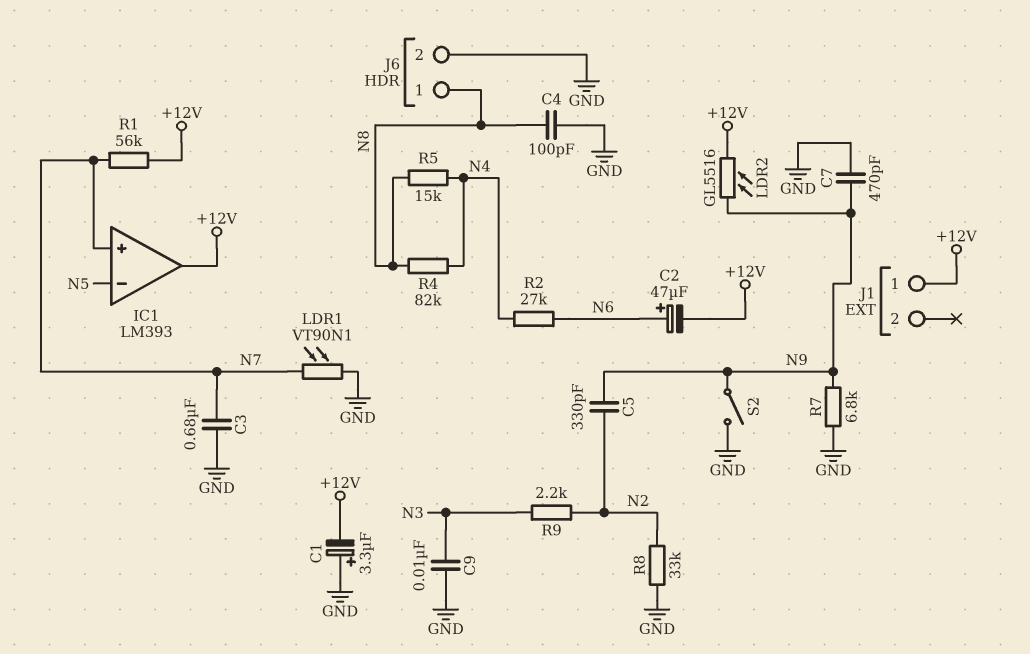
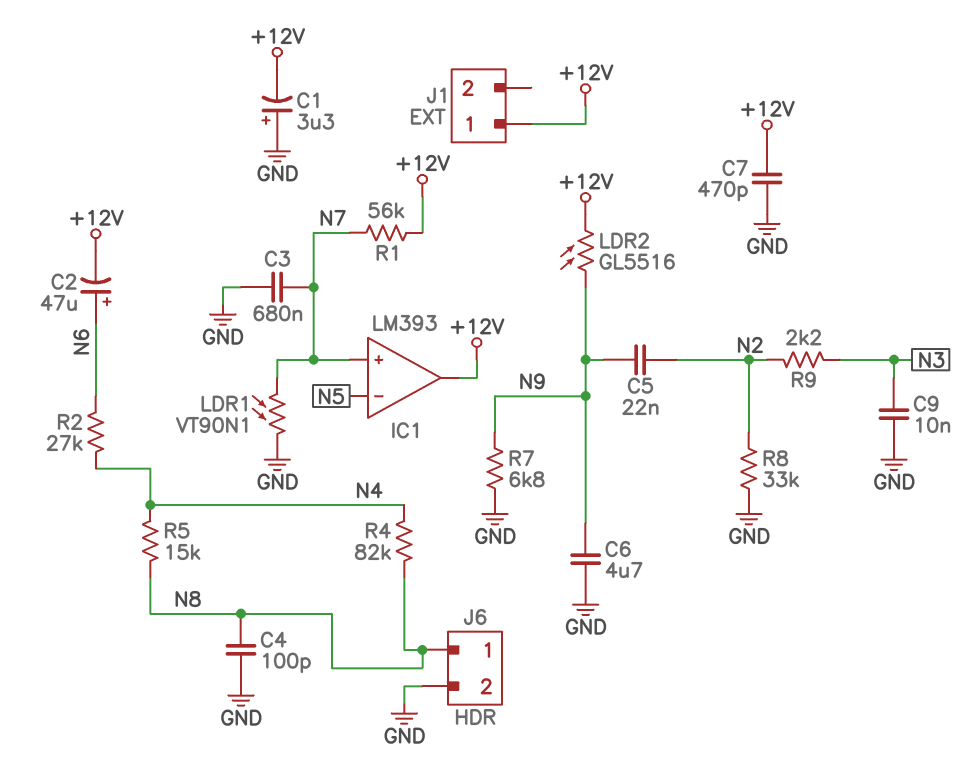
C5: 330pF (N2, N9) -> 22nF (N2, N9)
C6: none -> 4.7uF (GND, N9)
C7: 470pF (GND, N9) -> 470pF (+12V, GND)
S2: switch (GND, N9) -> none

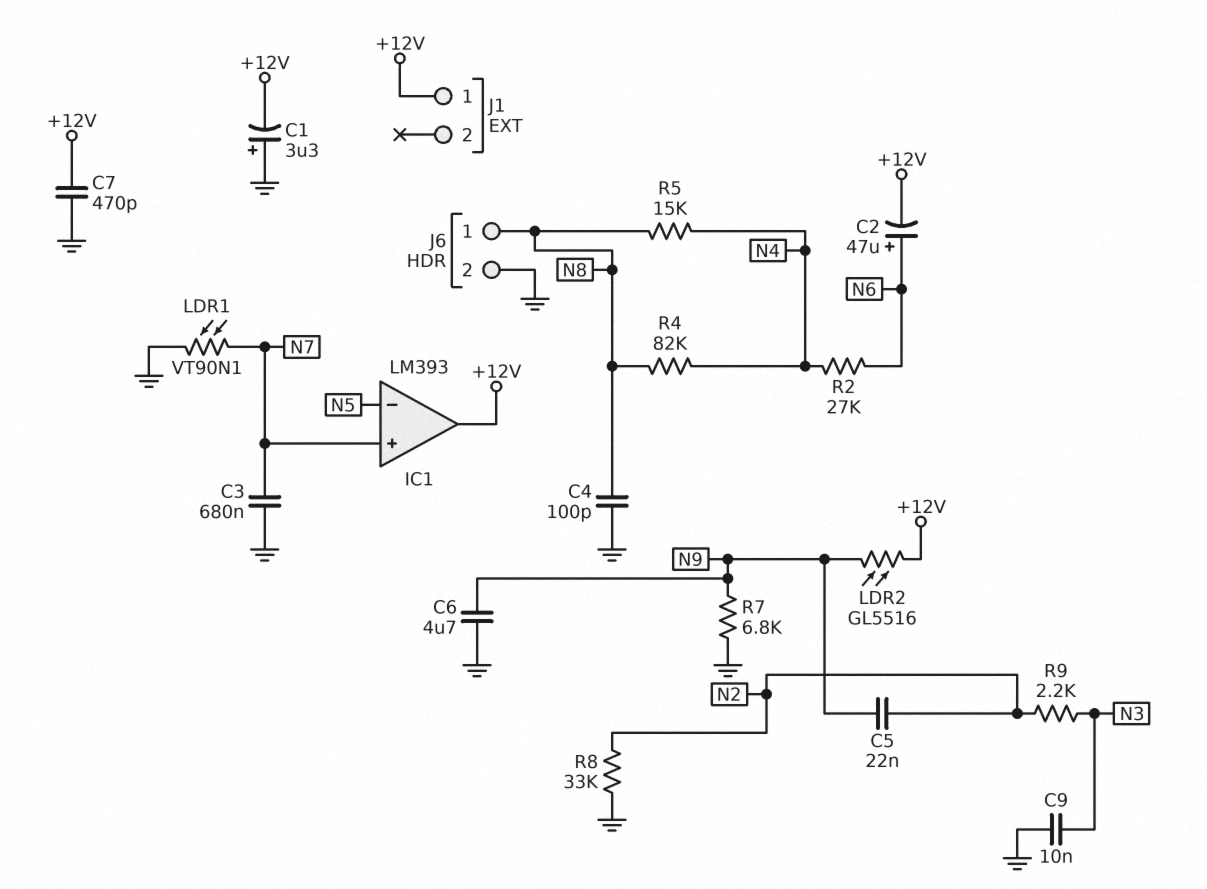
R1: 56k (+12V, N7) -> none

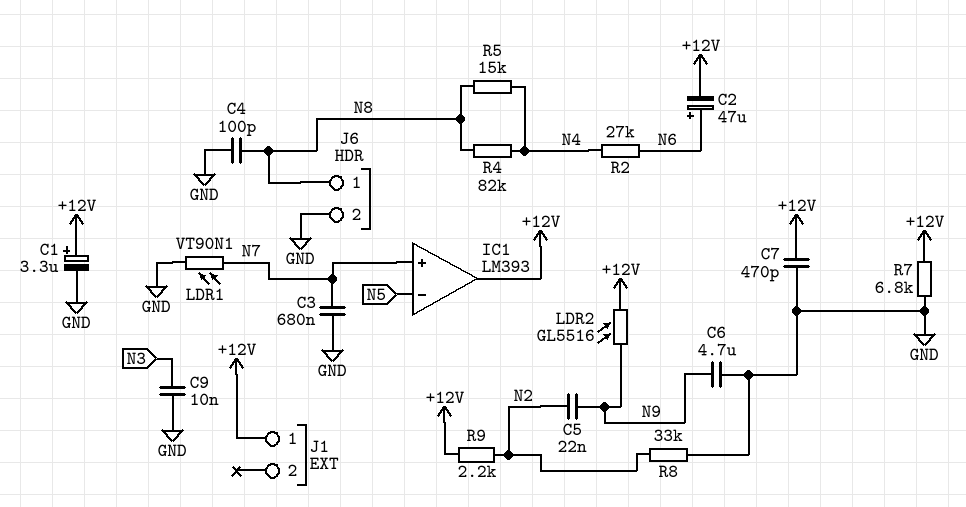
C1: 3.3uF (plus GND, minus +12V) -> 3.3uF (plus +12V, minus GND)
R7: 6.8k (GND, N9) -> 6.8k (+12V, GND)
R9: 2.2k (N2, N3) -> 2.2k (+12V, N2)

